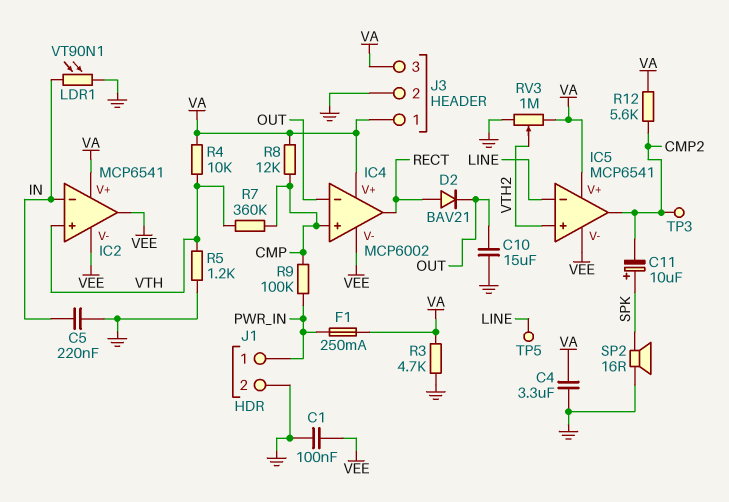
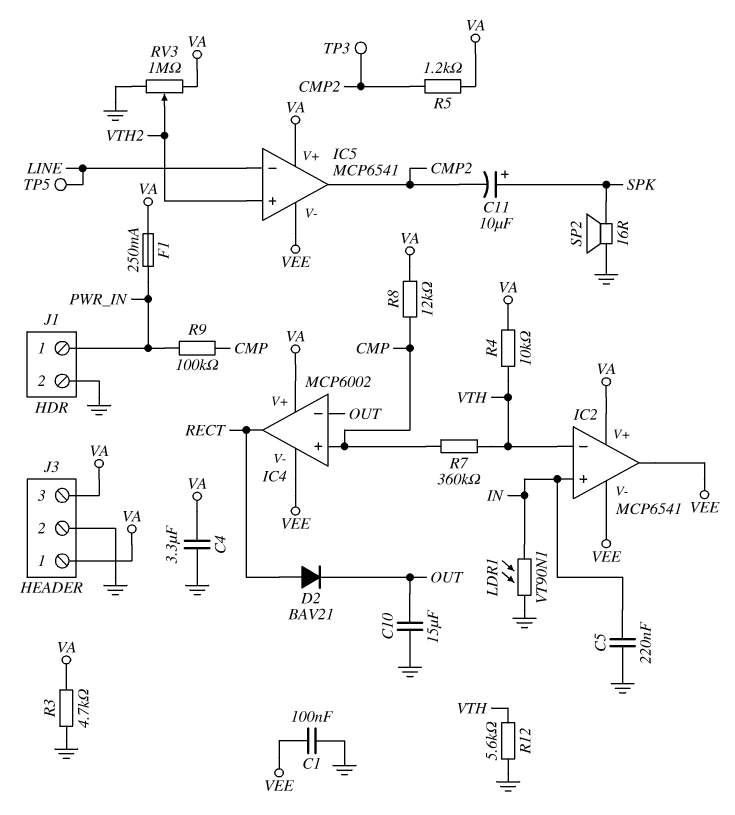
IC2 pin in+: VTH -> IN
IC2 pin in-: IN -> VTH
R5: 1.2k (GND, VTH) -> 1.2k (CMP2, VA)
R12: 5.6k (CMP2, VA) -> 5.6k (GND, VTH)

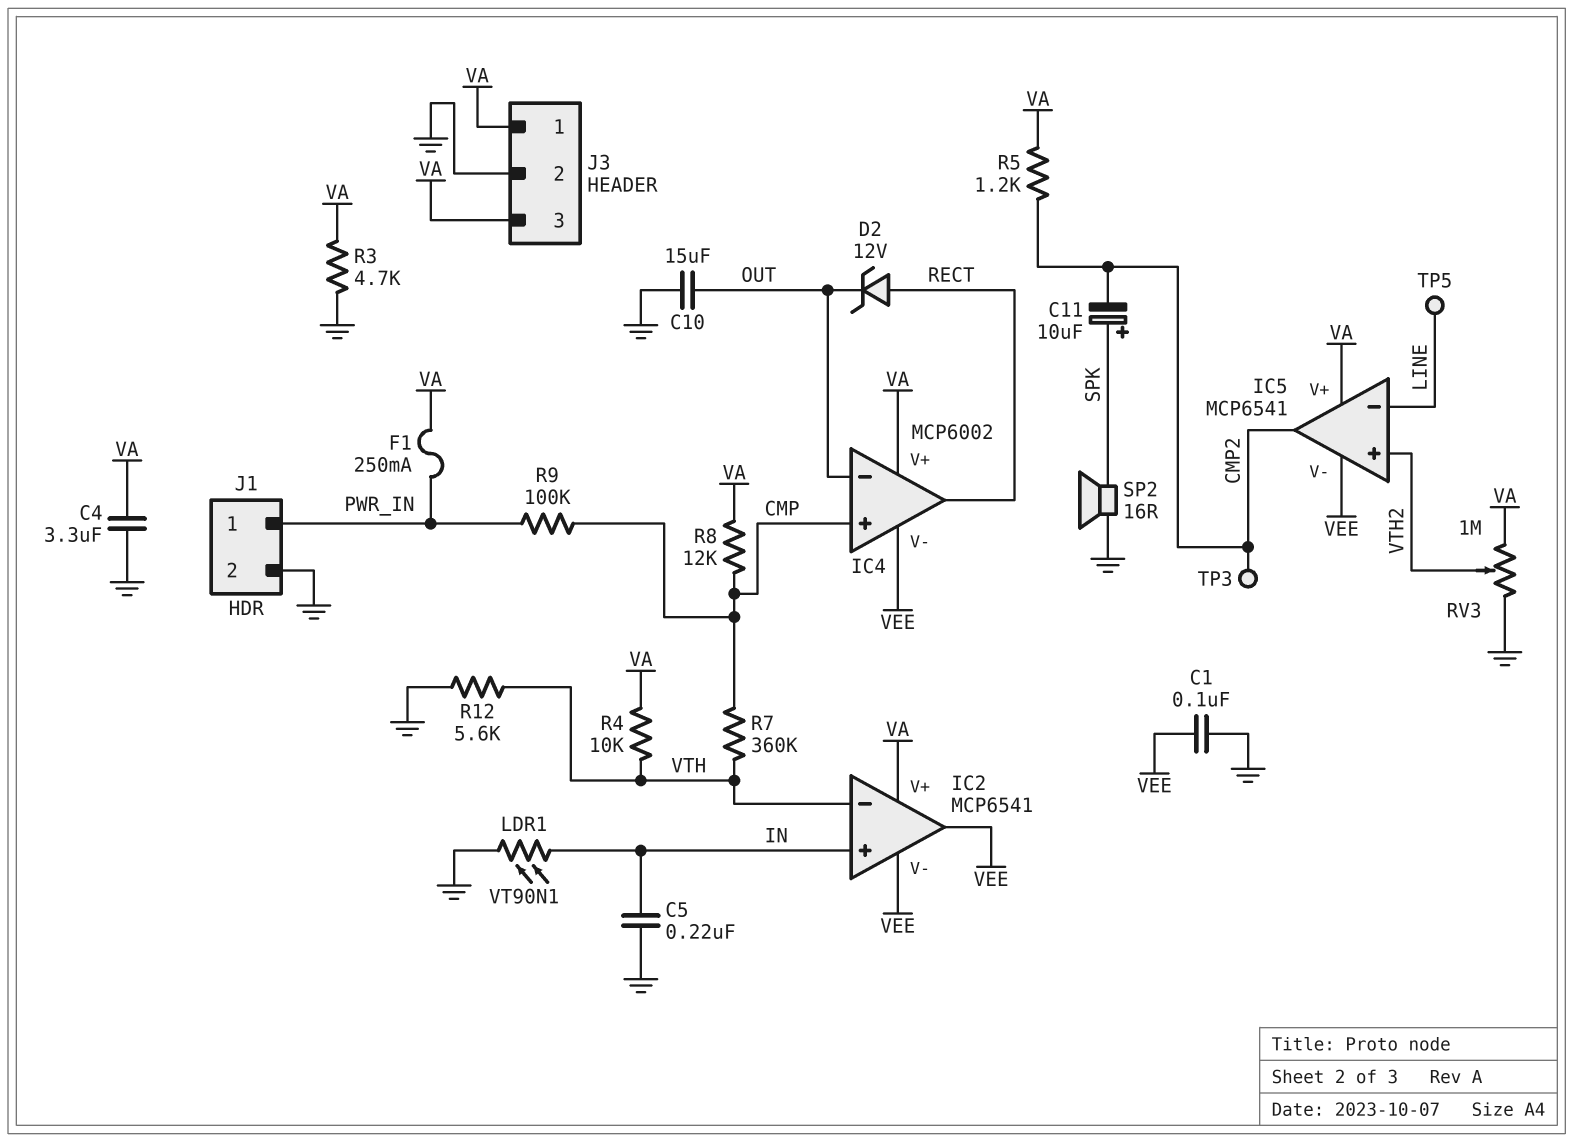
D2: diode BAV21 (A RECT, K OUT) -> zener 12V (A RECT, K OUT)

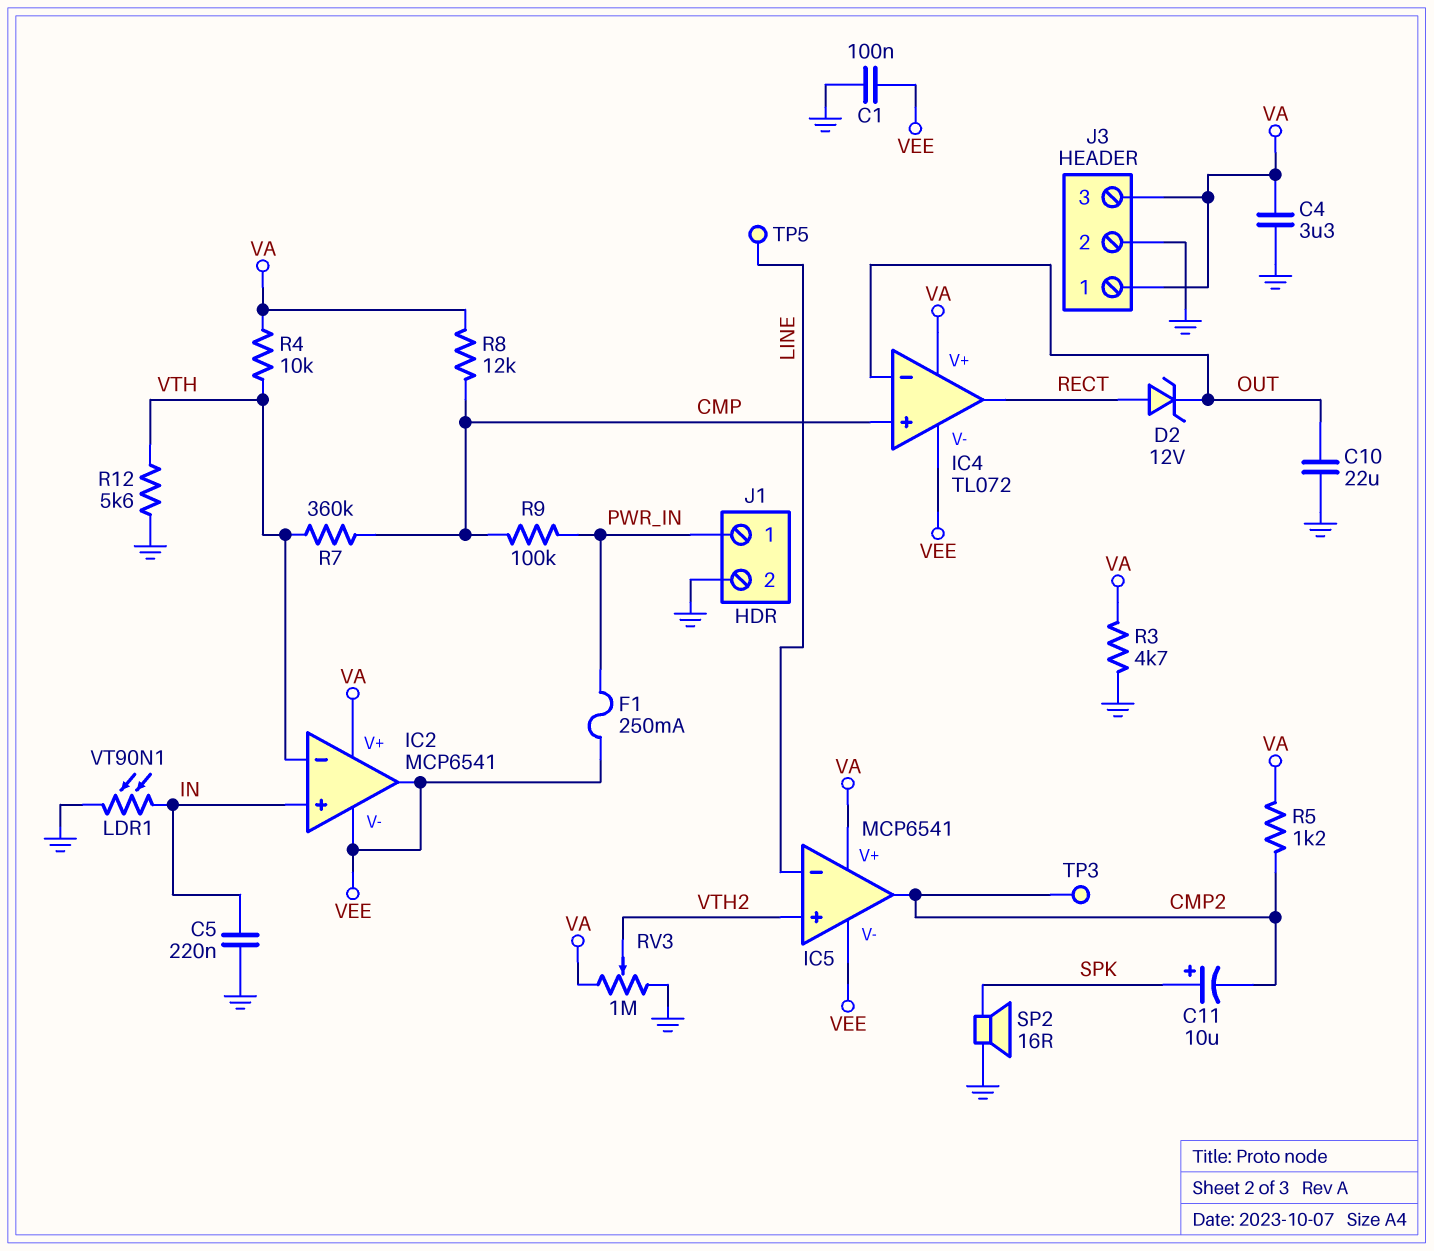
C10: 15uF (GND, OUT) -> 22uF (GND, OUT)
F1: 250mA (PWR_IN, VA) -> 250mA (PWR_IN, VEE)
IC4: MCP6002 -> TL072

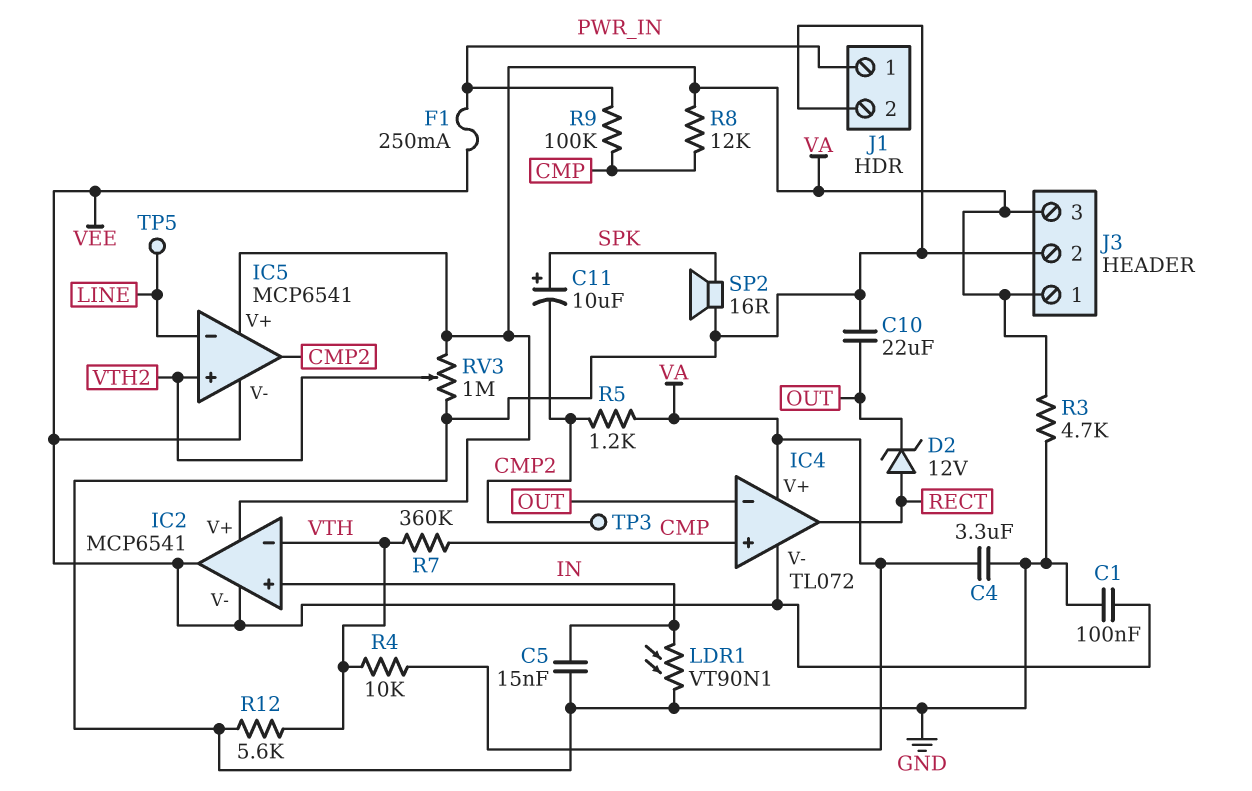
C5: 220nF (GND, IN) -> 15nF (GND, IN)

